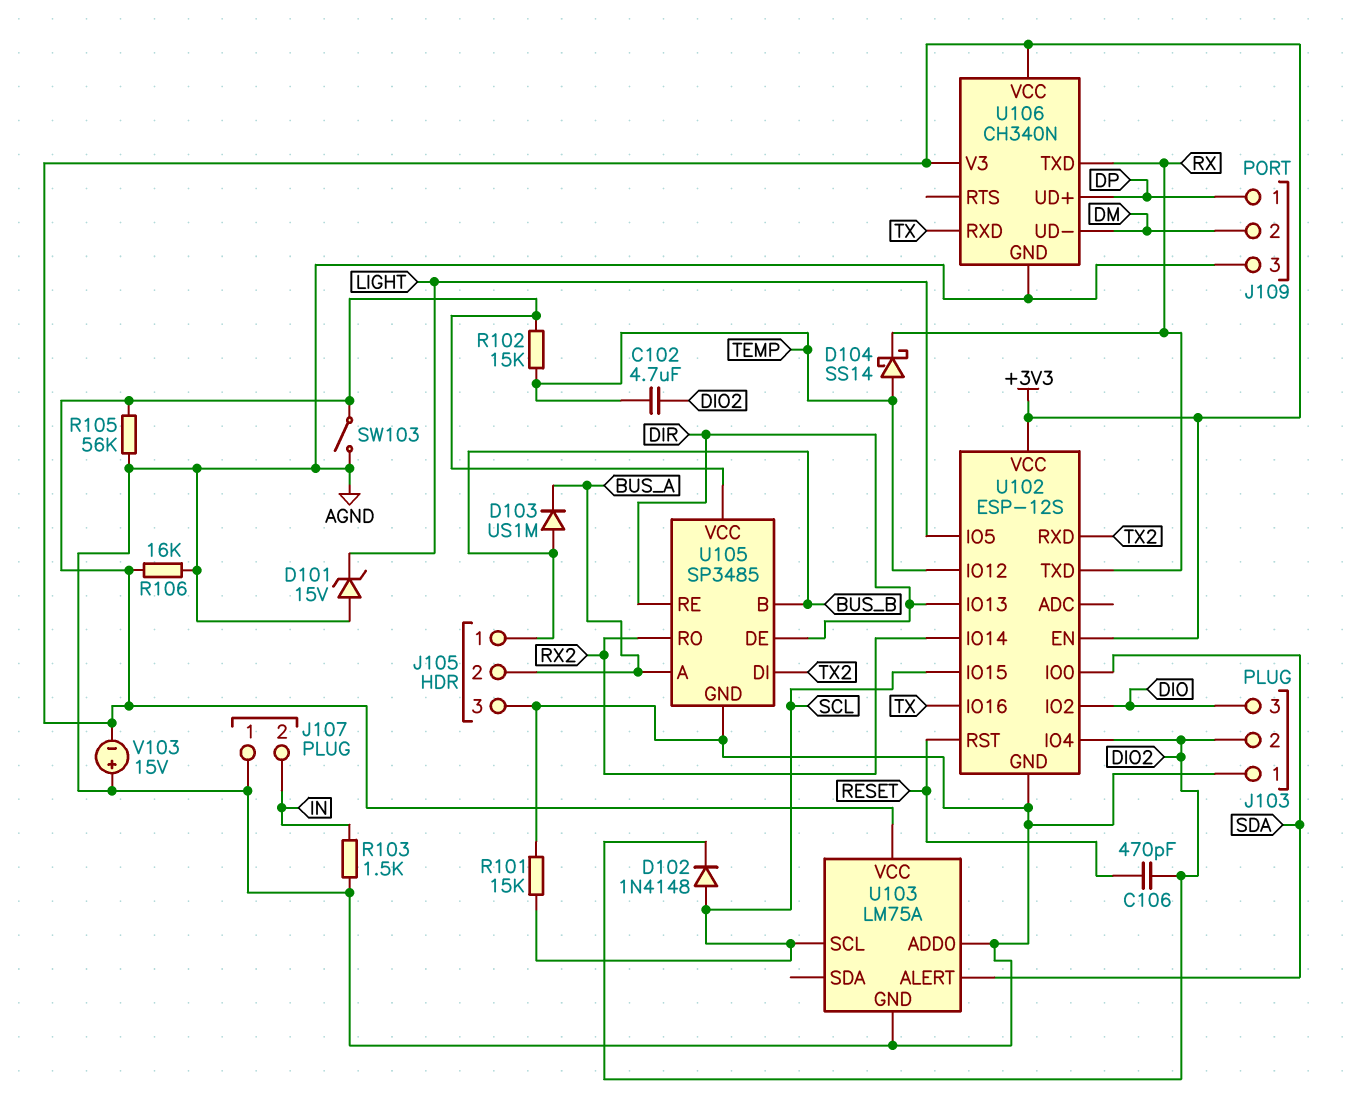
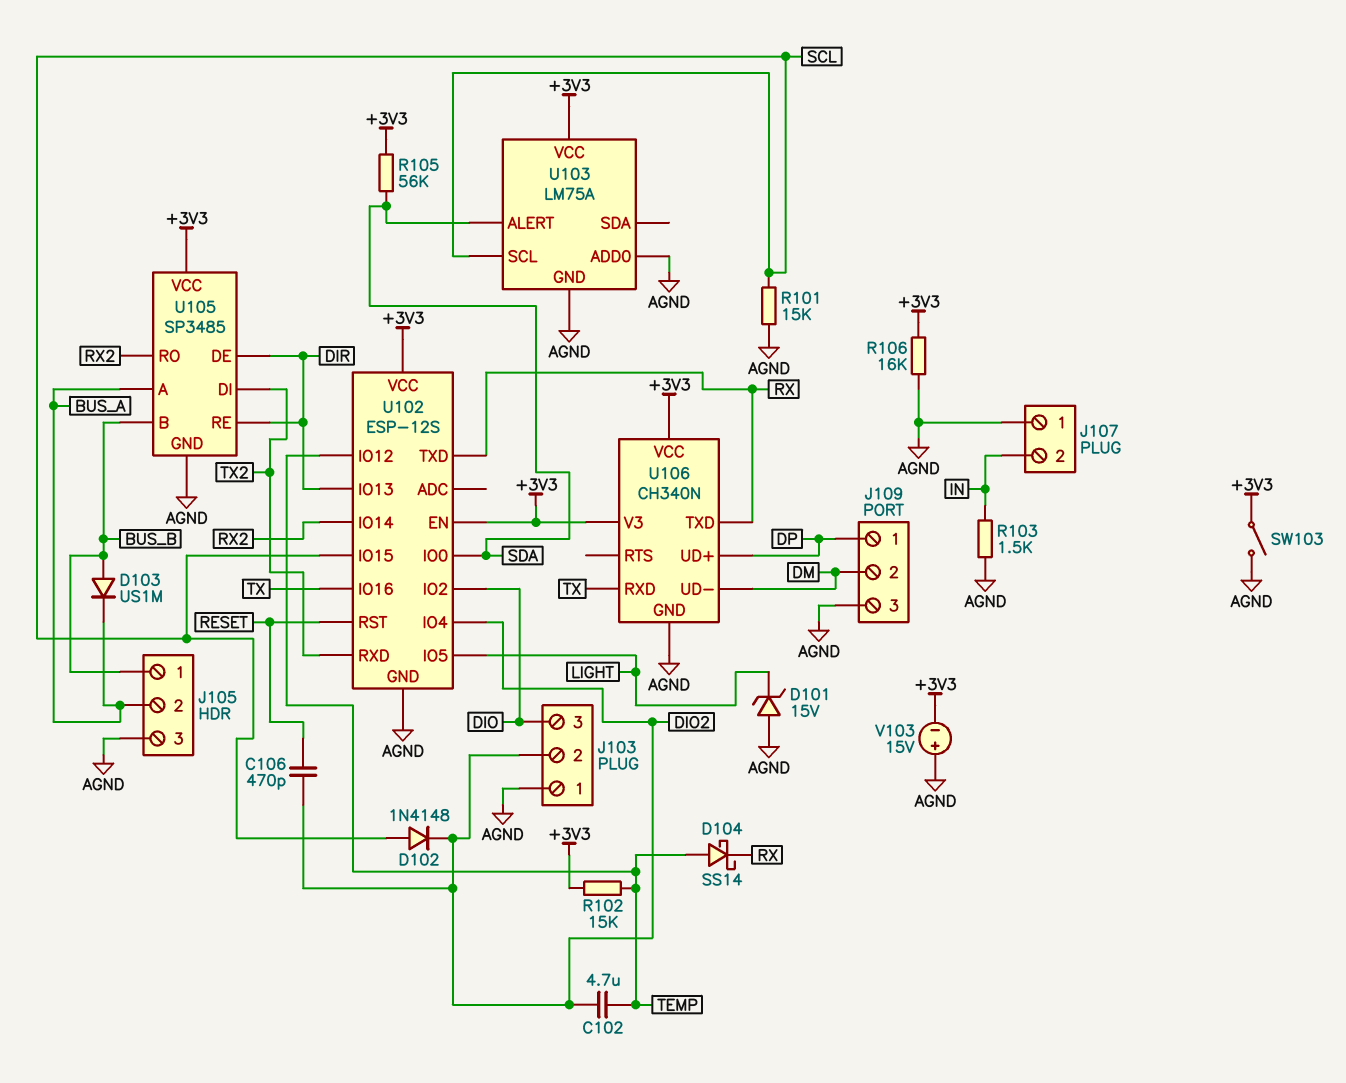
R105: 56k (+3V3, AGND) -> 56k (+3V3, SDA)

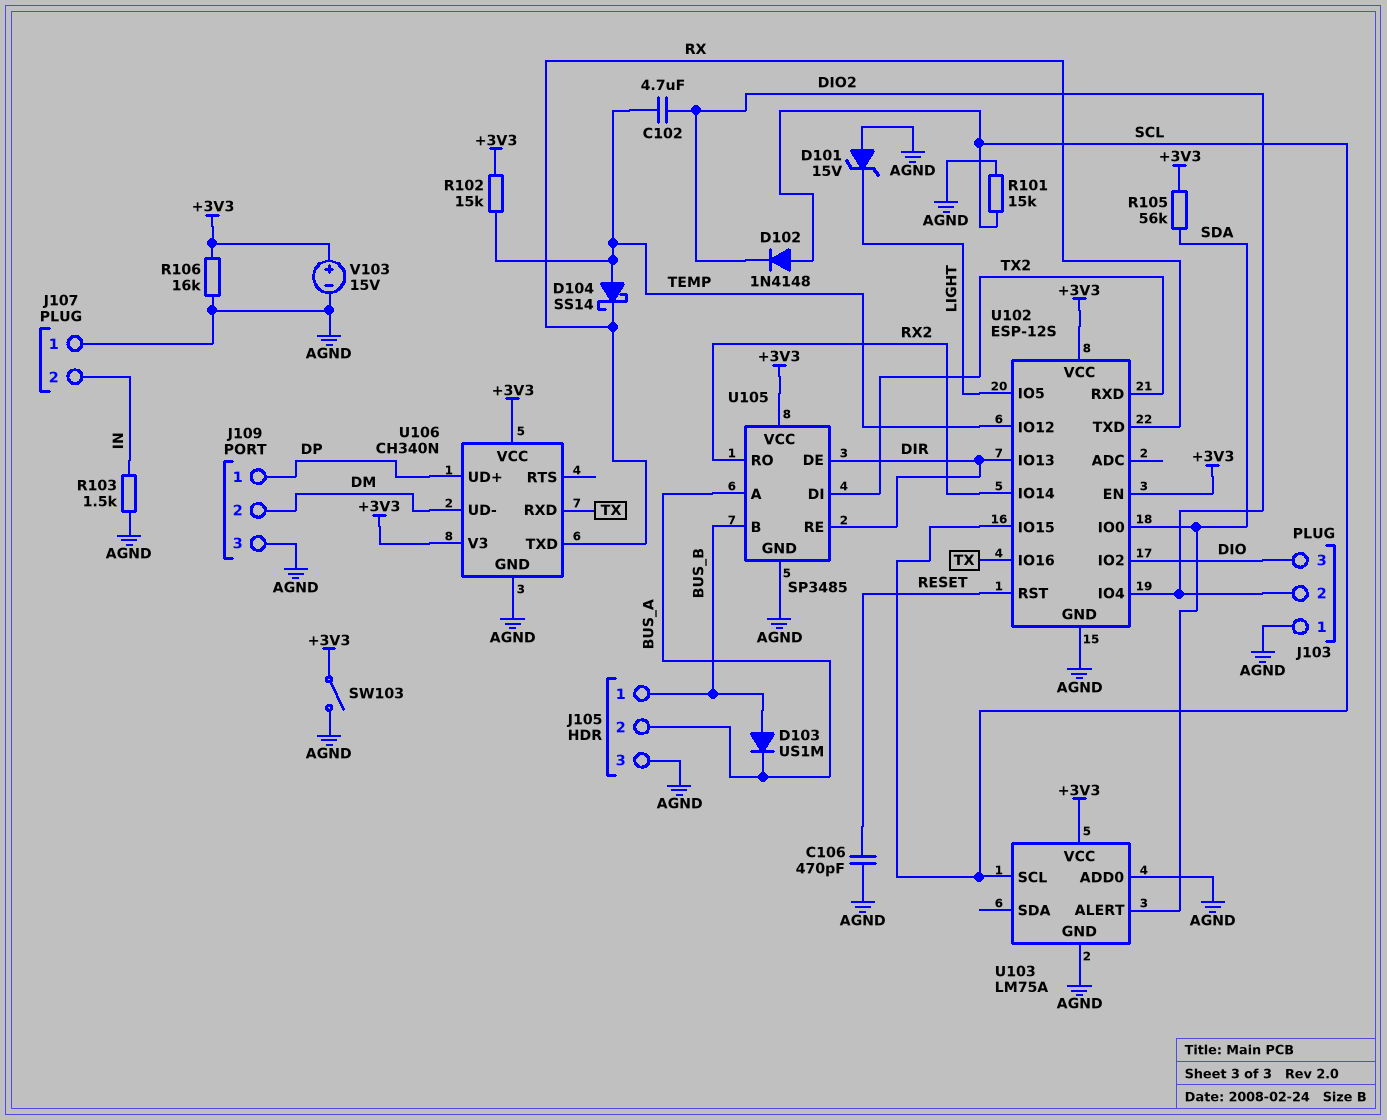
C106: 470pF (DIO2, RESET) -> 470pF (AGND, RESET)
V103: 15V (plus AGND, minus +3V3) -> 15V (plus +3V3, minus AGND)

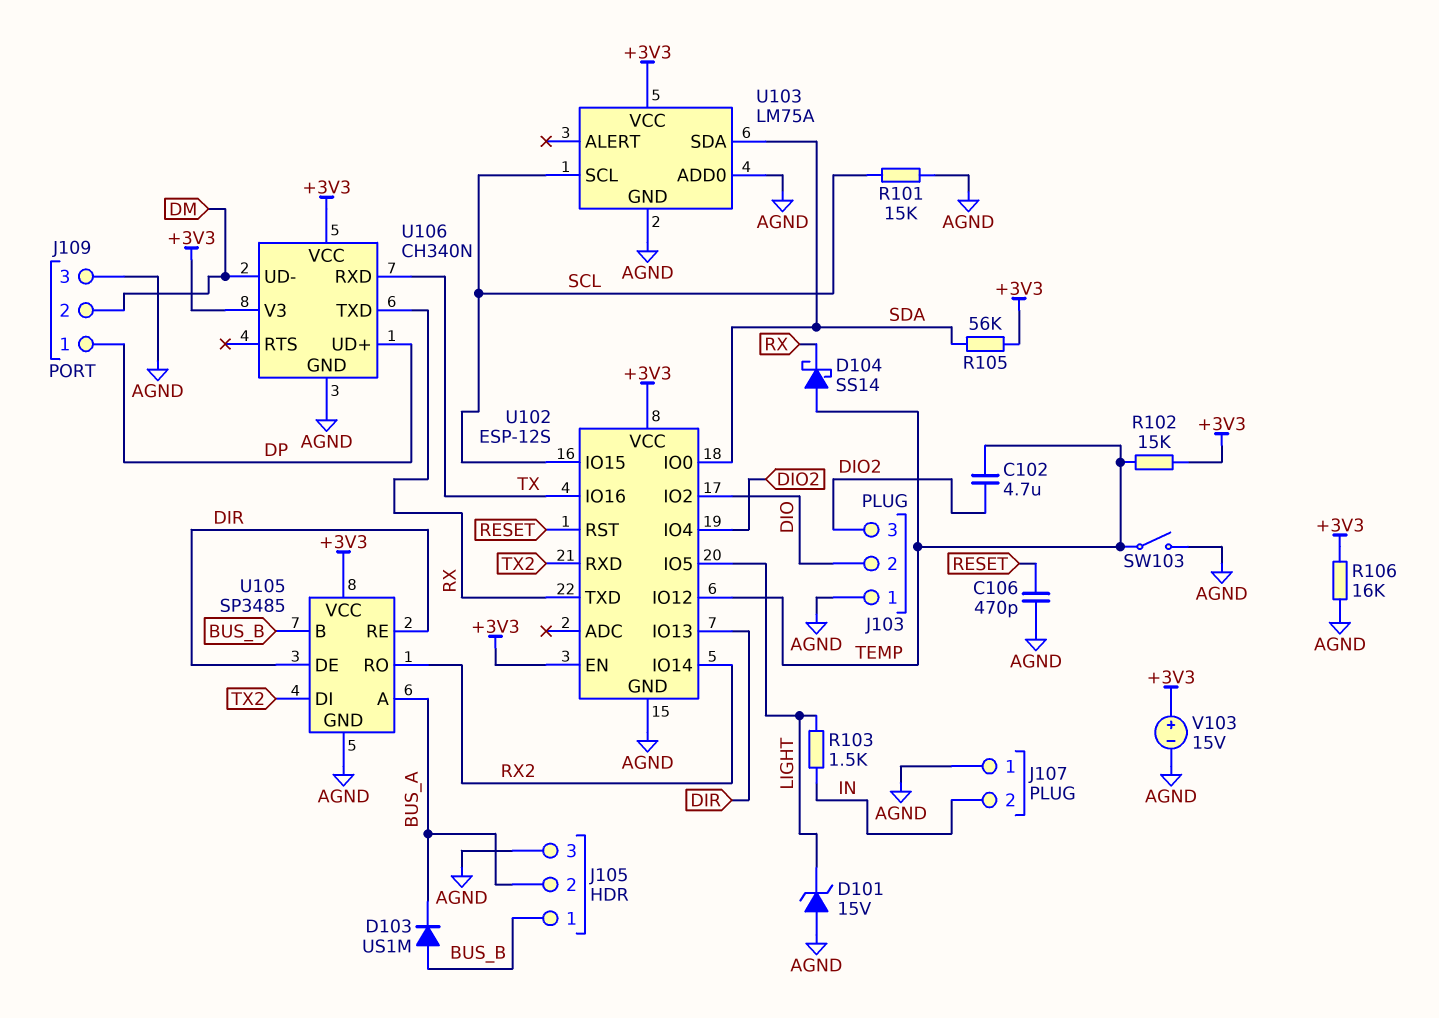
D102: diode 1N4148 (A SCL, K DIO2) -> none
J103 pin 2: DIO2 -> DIO
J103 pin 3: DIO -> DIO2
R103: 1.5k (AGND, IN) -> 1.5k (IN, LIGHT)
SW103: switch (+3V3, AGND) -> switch (AGND, TEMP)
U103 pin ALERT: SDA -> none
U103 pin SDA: none -> SDA

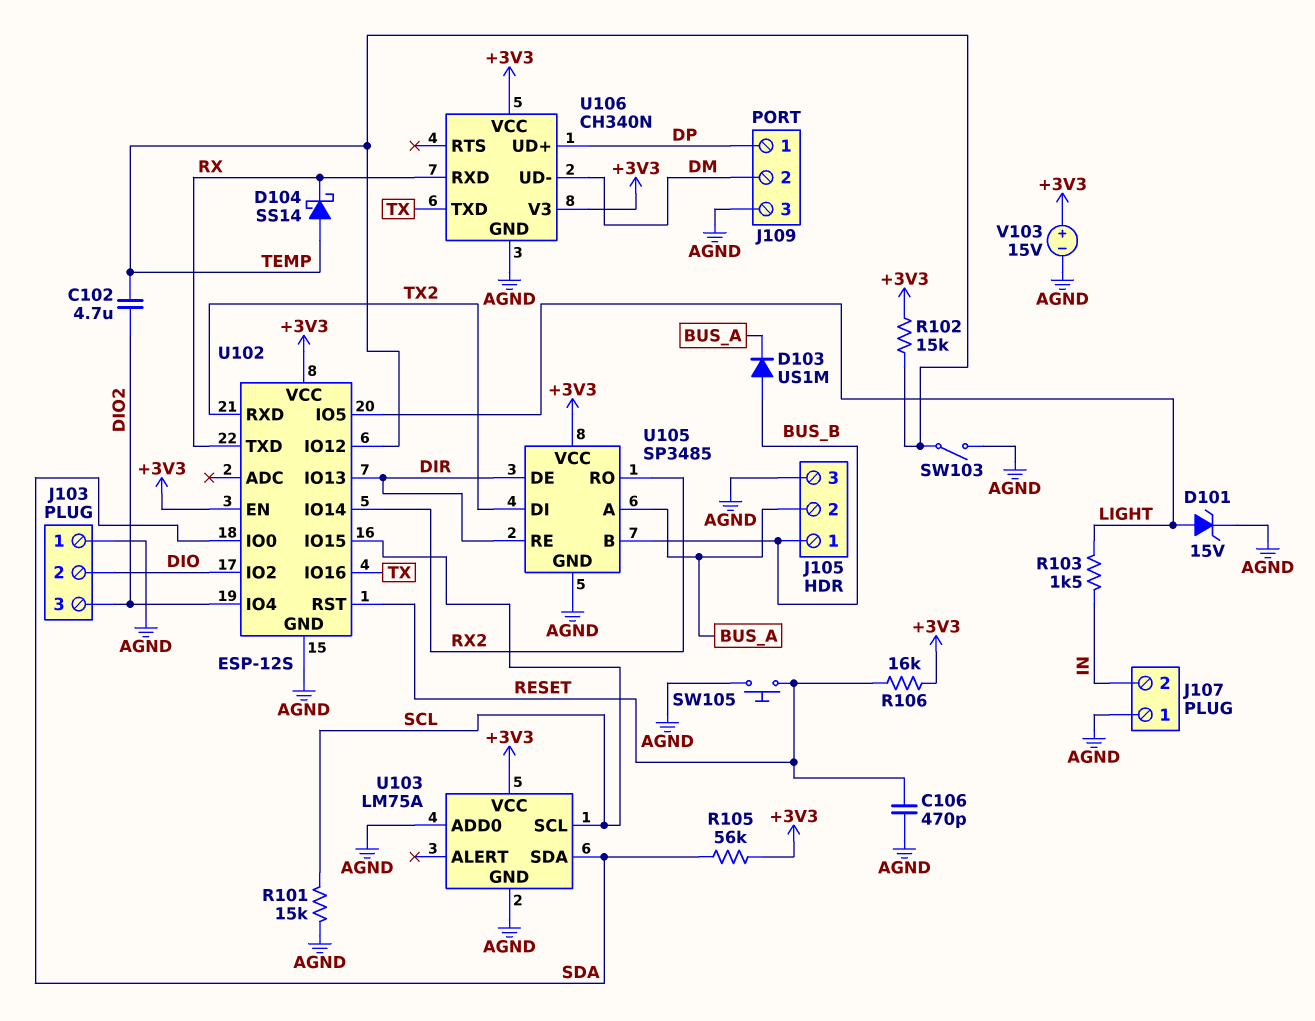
D101: zener 15V (A AGND, K LIGHT) -> zener 15V (A LIGHT, K AGND)
R106: 16k (+3V3, AGND) -> 16k (+3V3, RESET)
SW105: none -> button (AGND, RESET)
U106 pin RXD: TX -> RX
U106 pin TXD: RX -> TX

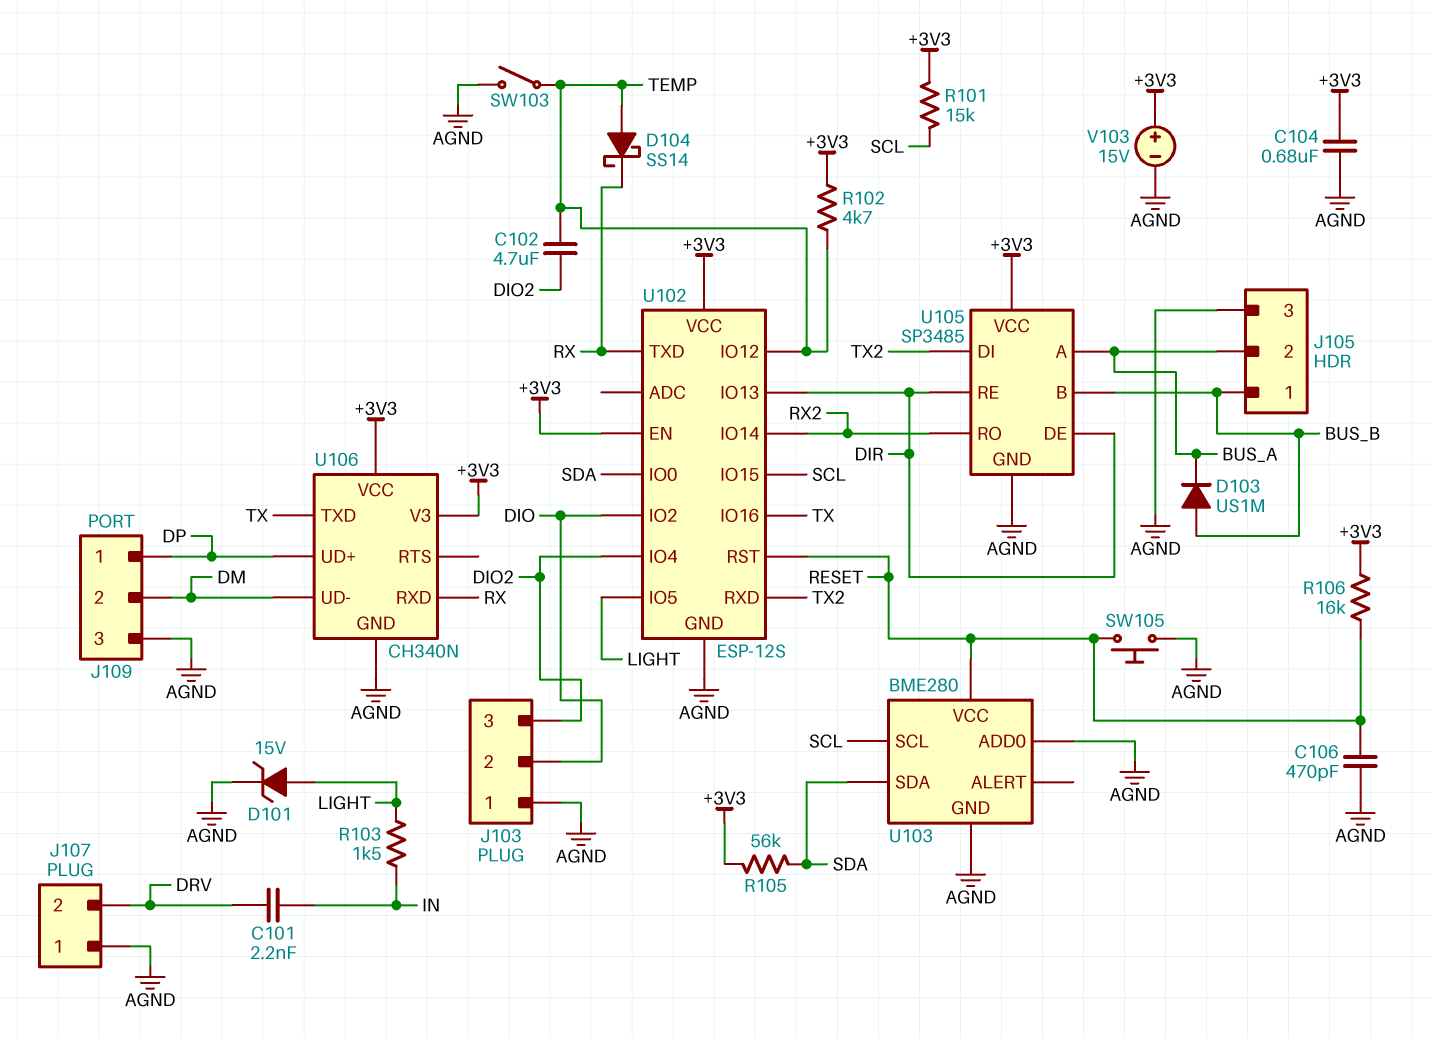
C101: none -> 2.2nF (DRV, IN)
C104: none -> 680nF (+3V3, AGND)
J107 pin 2: IN -> DRV
R101: 15k (AGND, SCL) -> 15k (+3V3, SCL)
R102: 15k (+3V3, TEMP) -> 4.7k (+3V3, TEMP)
U103: LM75A -> BME280
U103 pin VCC: +3V3 -> RESET

